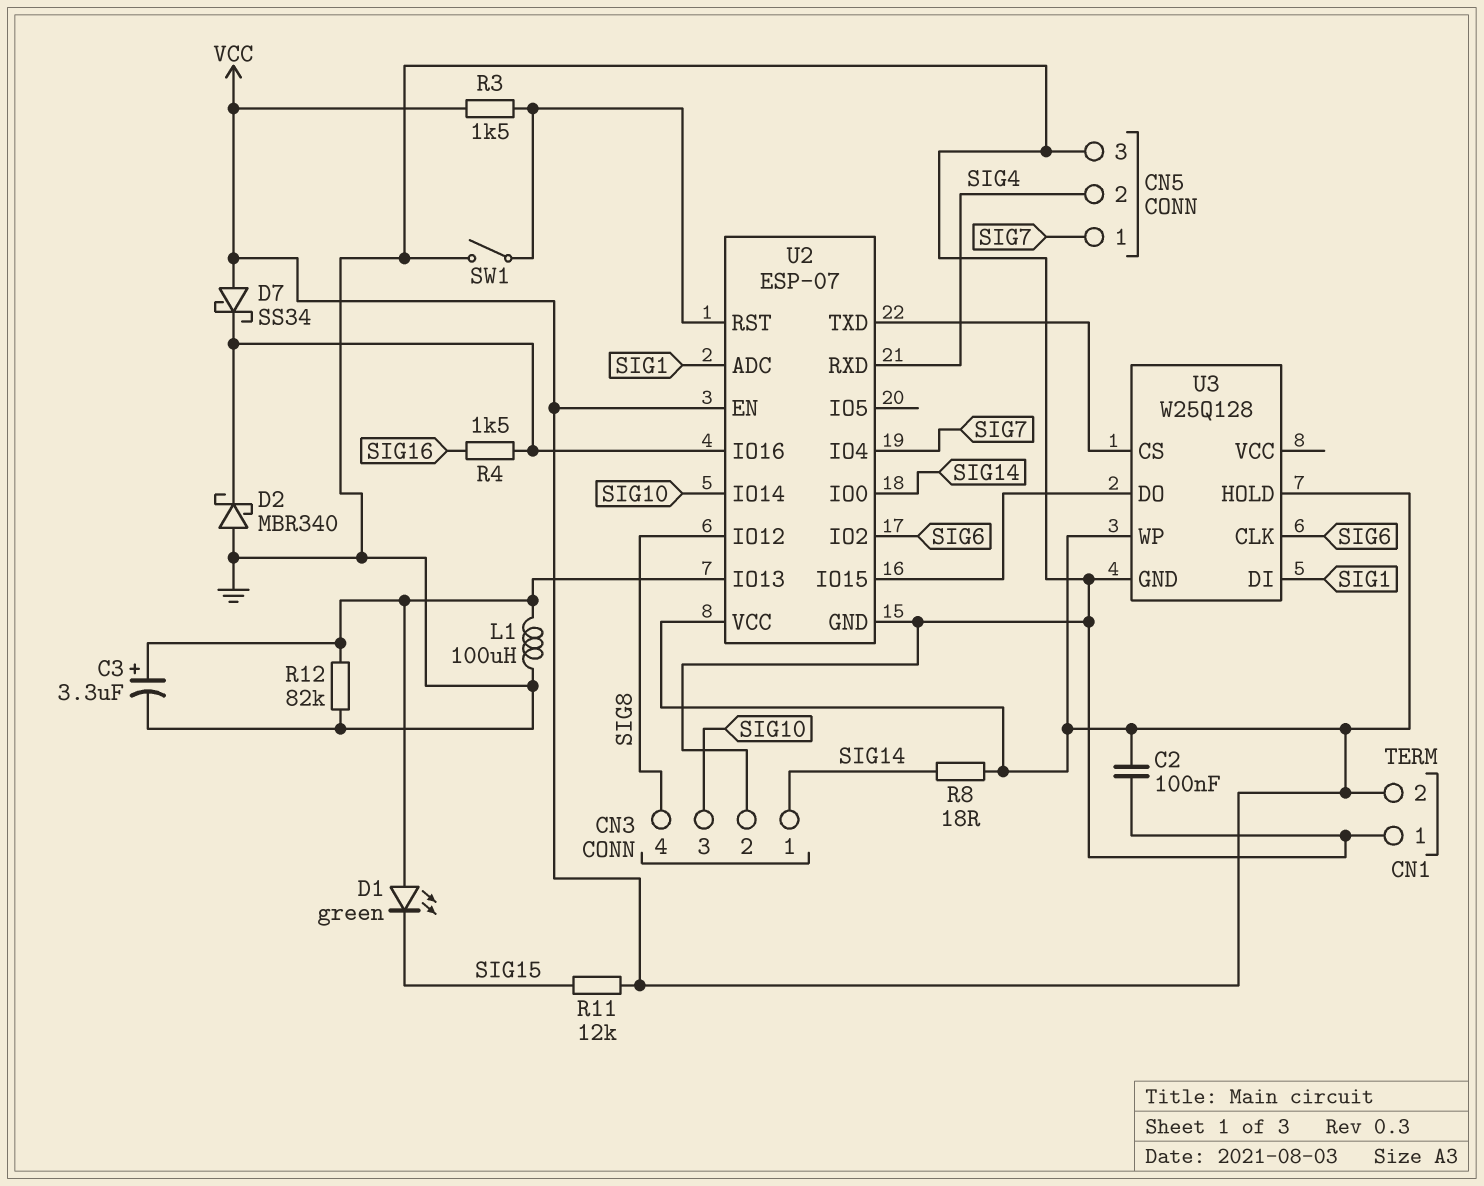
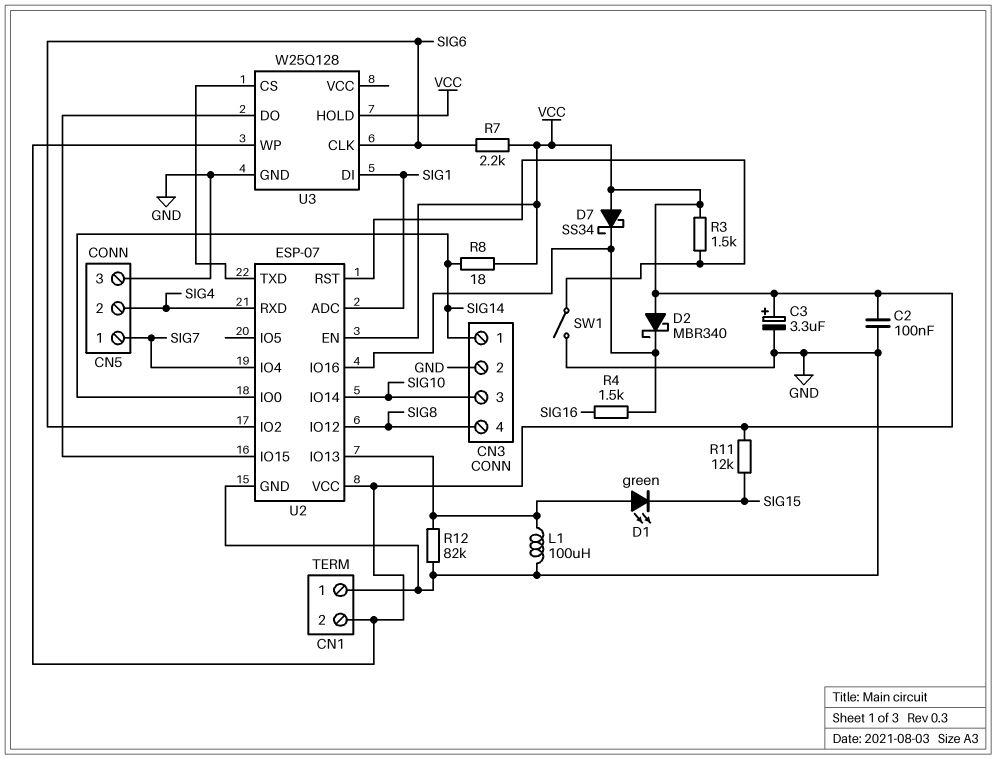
C3: 3.3uF (plus U2/IO13, minus GND) -> 3.3uF (plus VCC, minus GND)
D2: schottky MBR340 (A GND, K U2/IO16) -> schottky MBR340 (A VCC, K U2/IO16)
R7: none -> 2.2k (SIG6, VCC)

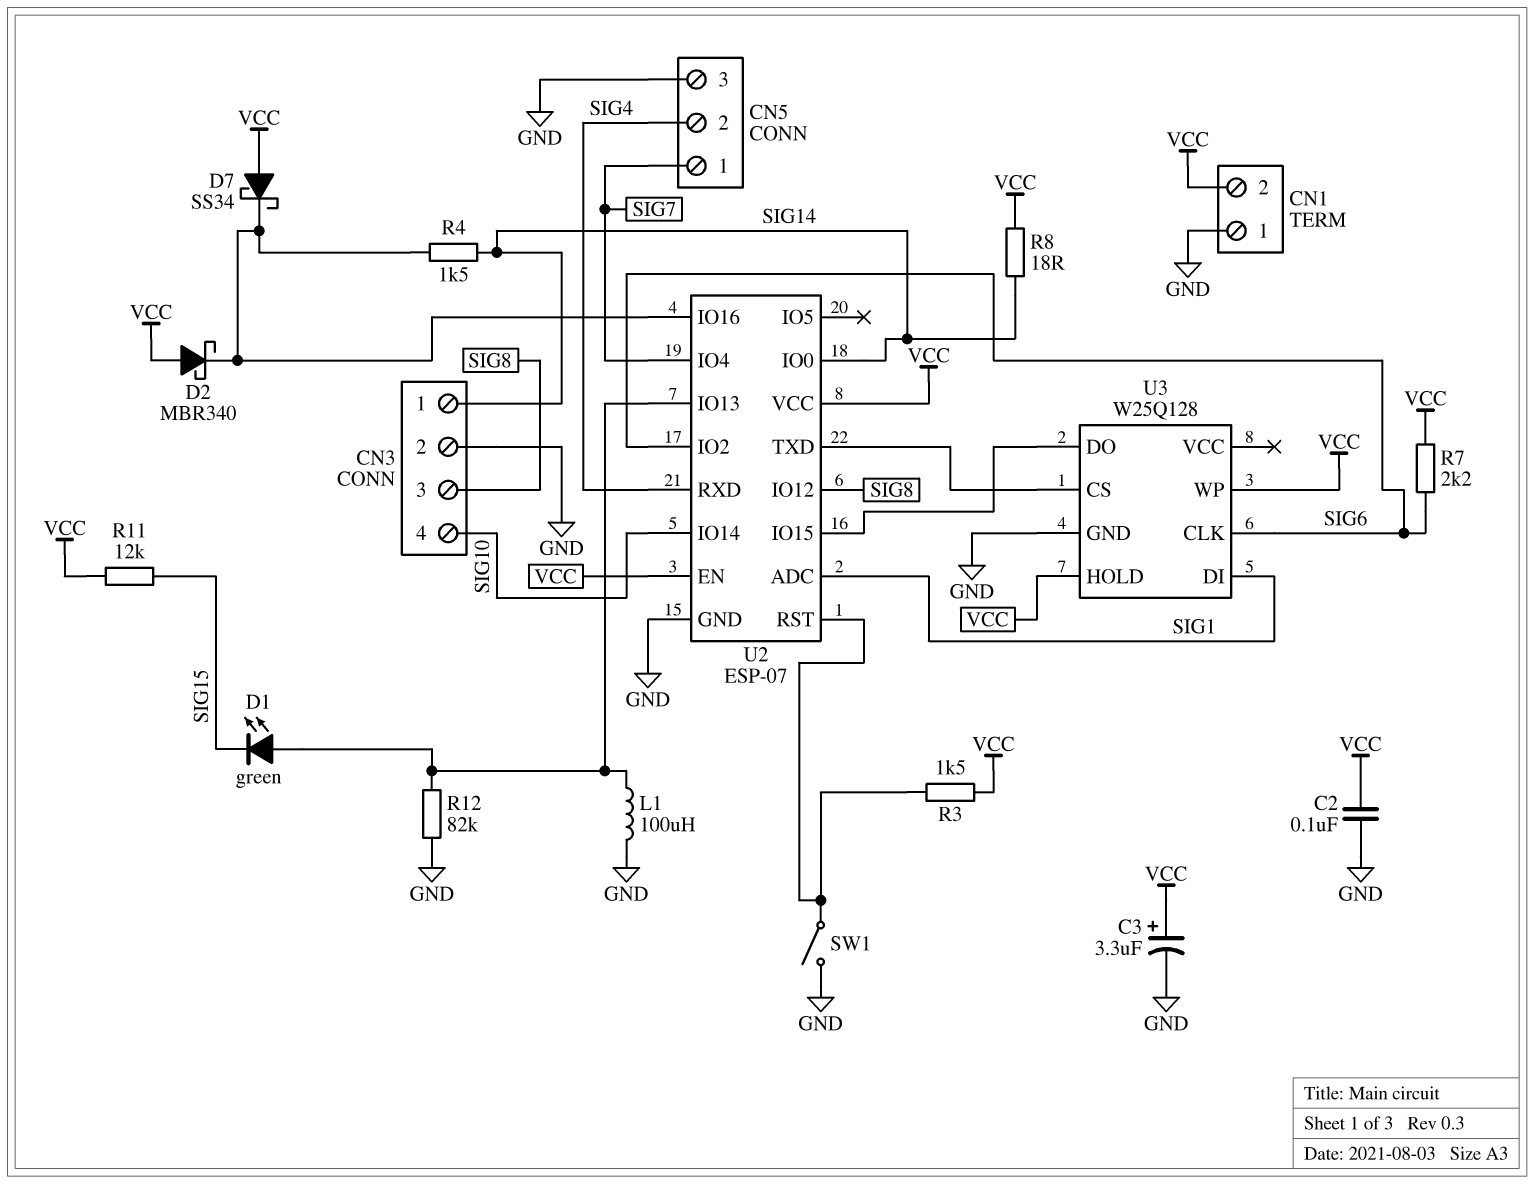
CN3 pin 3: SIG10 -> SIG8
CN3 pin 4: SIG8 -> SIG10
R4: 1.5k (SIG16, U2/IO16) -> 1.5k (SIG14, U2/IO16)

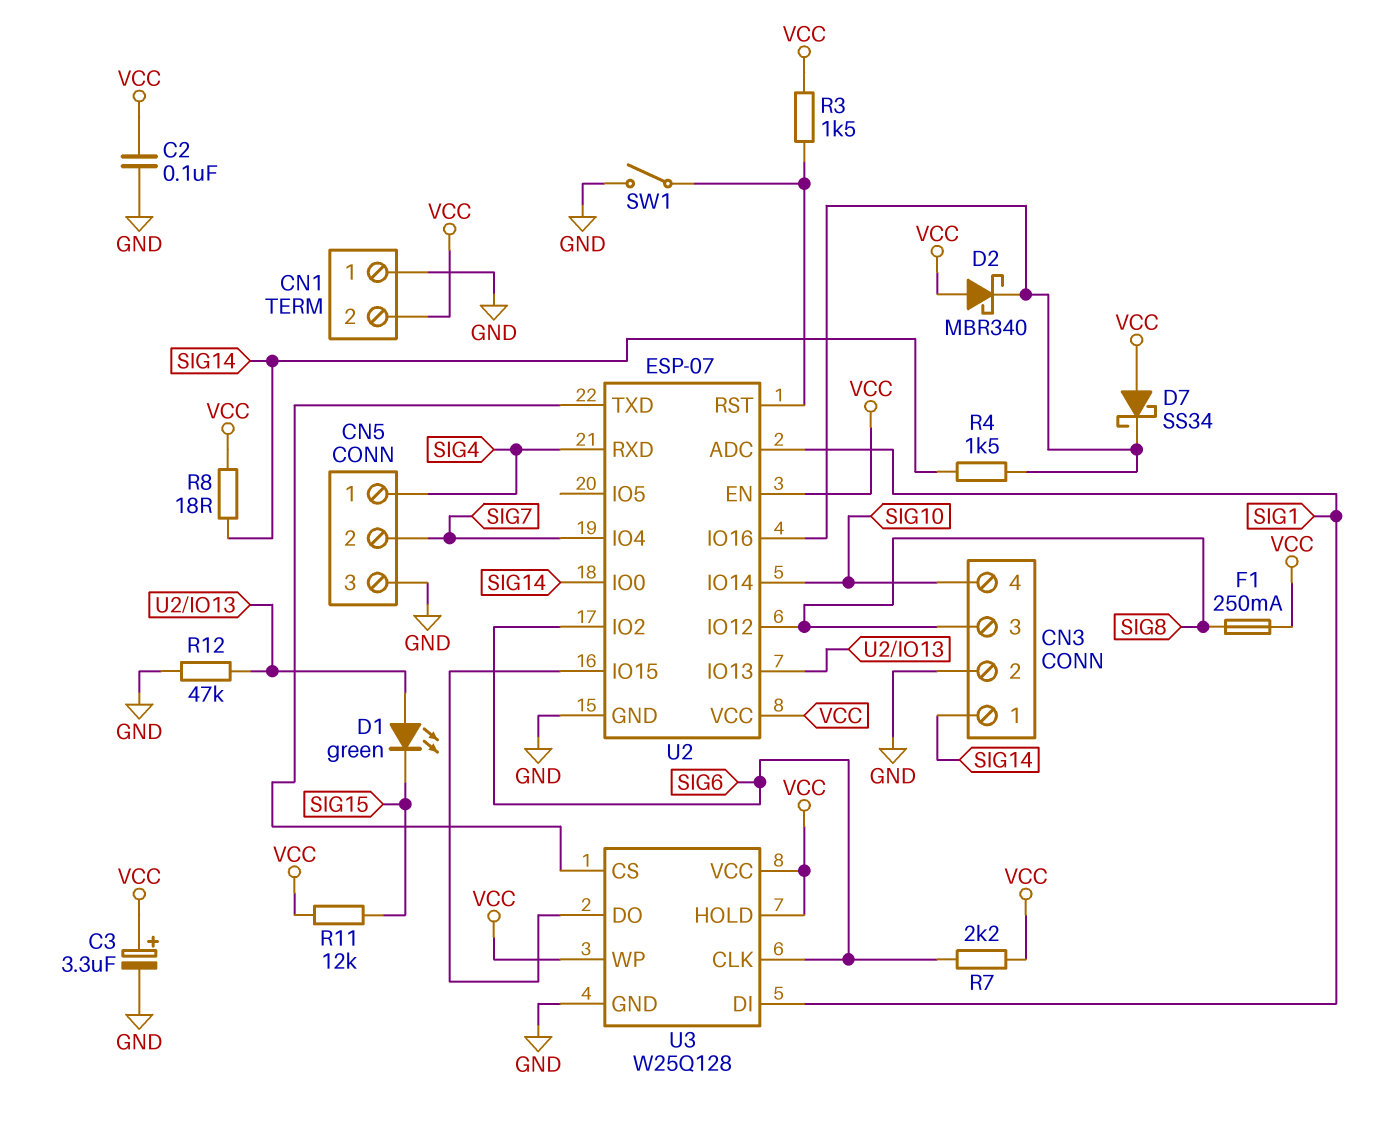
CN5 pin 1: SIG7 -> SIG4
CN5 pin 2: SIG4 -> SIG7
F1: none -> 250mA (SIG8, VCC)
L1: 100uH (GND, U2/IO13) -> none
R12: 82k (GND, U2/IO13) -> 47k (GND, U2/IO13)
U3 pin VCC: none -> VCC

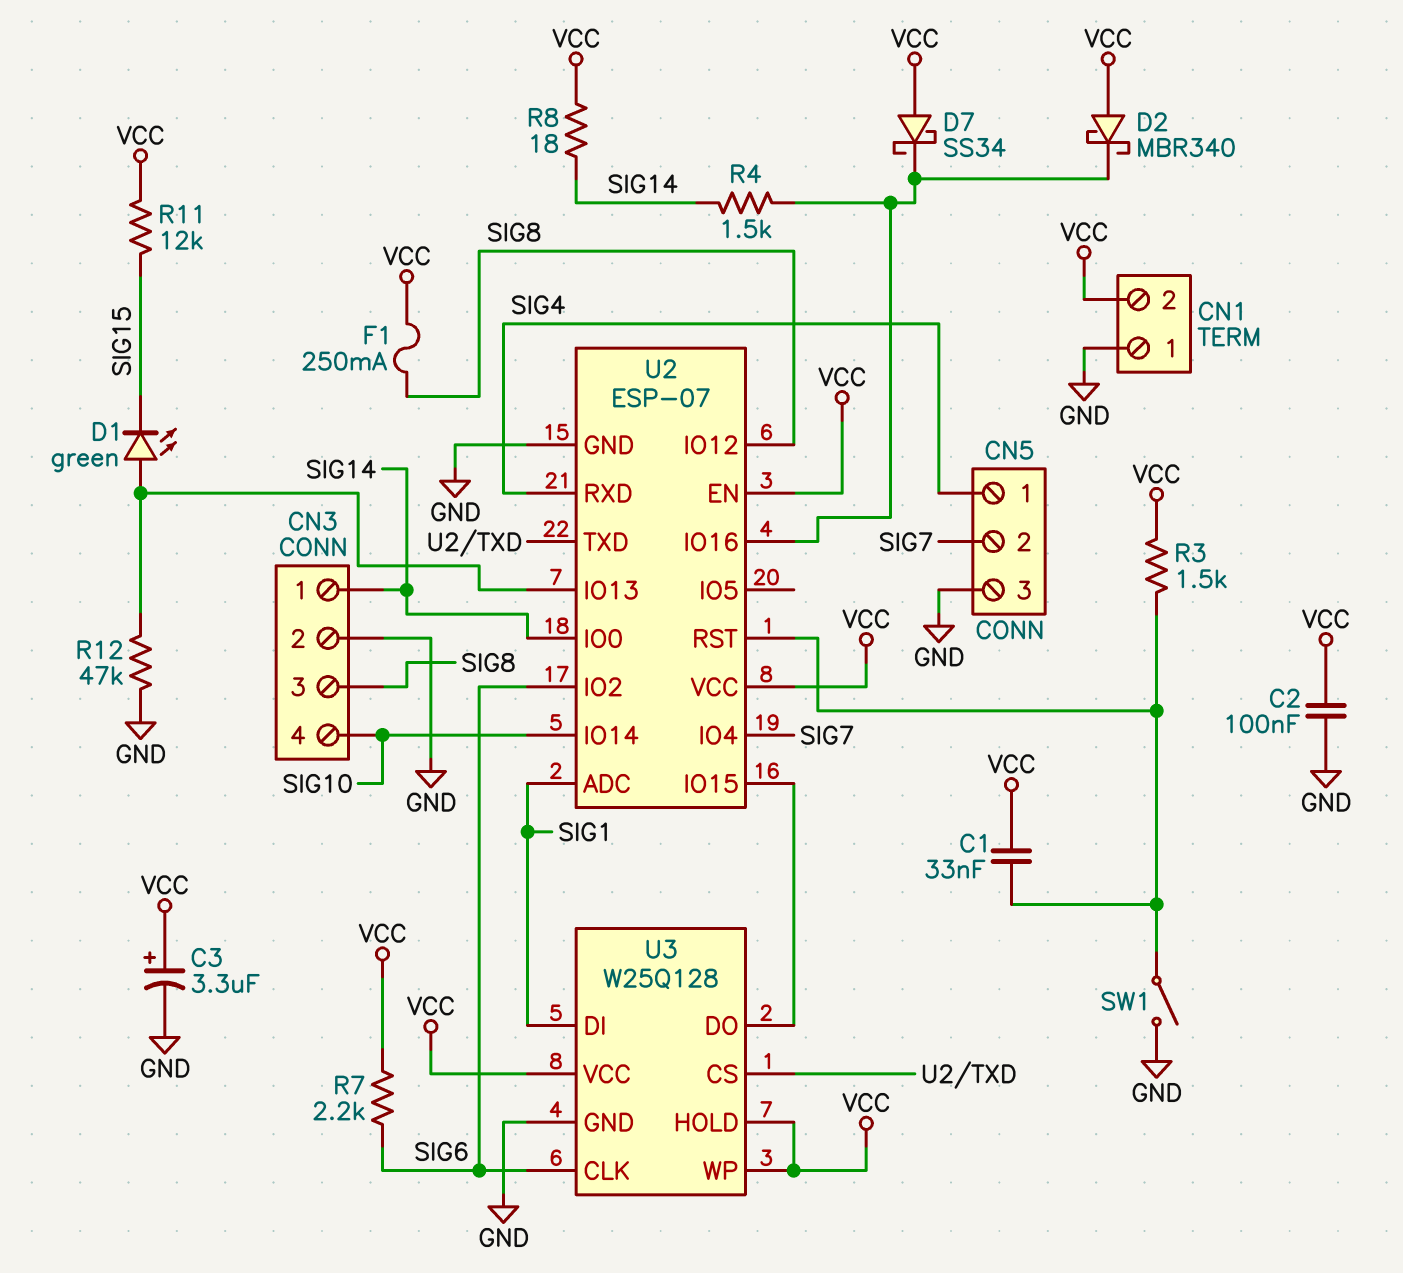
C1: none -> 33nF (U2/RST, VCC)

